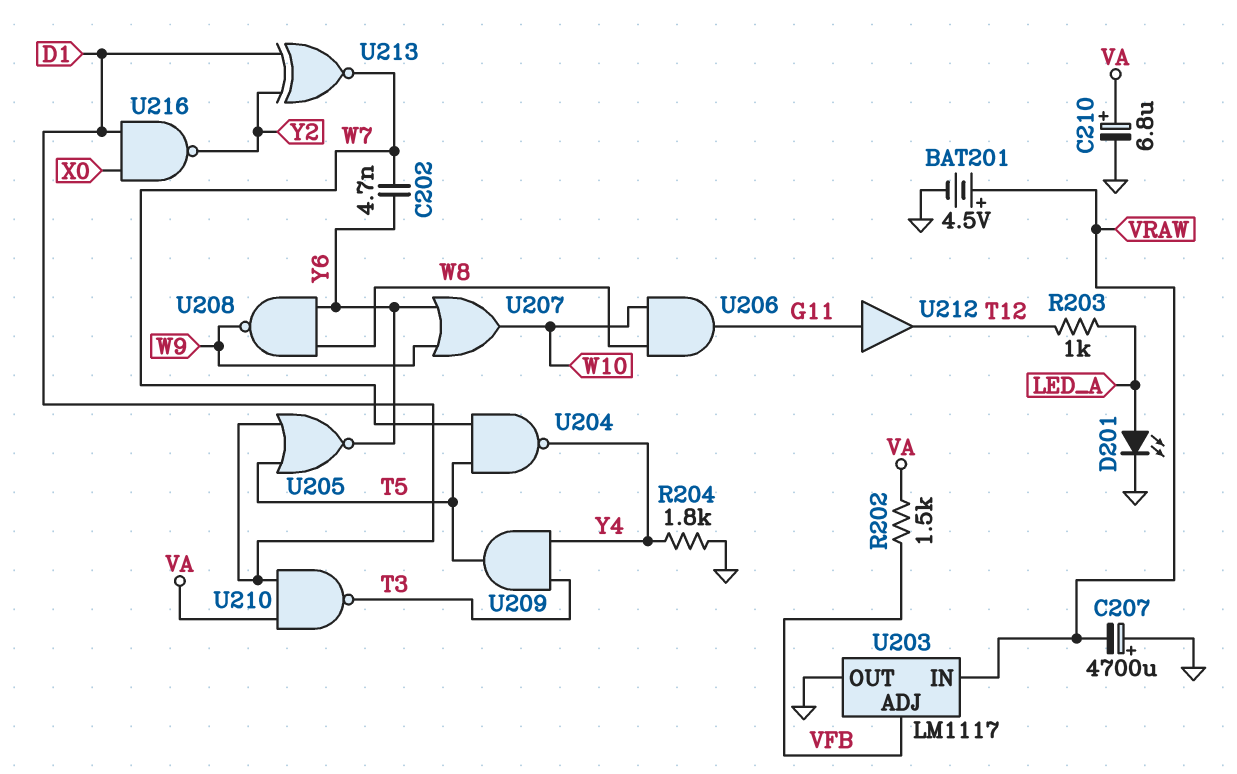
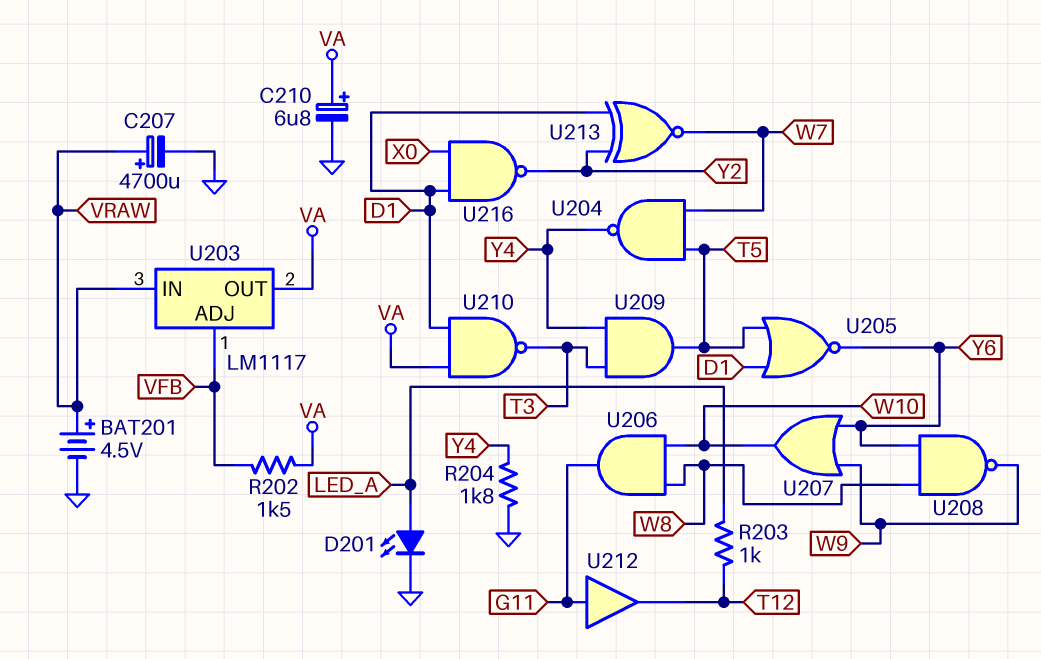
C202: 4.7nF (W7, Y6) -> none
C207: 4700uF (plus GND, minus VRAW) -> 4700uF (plus VRAW, minus GND)
U203 pin OUT: GND -> VA

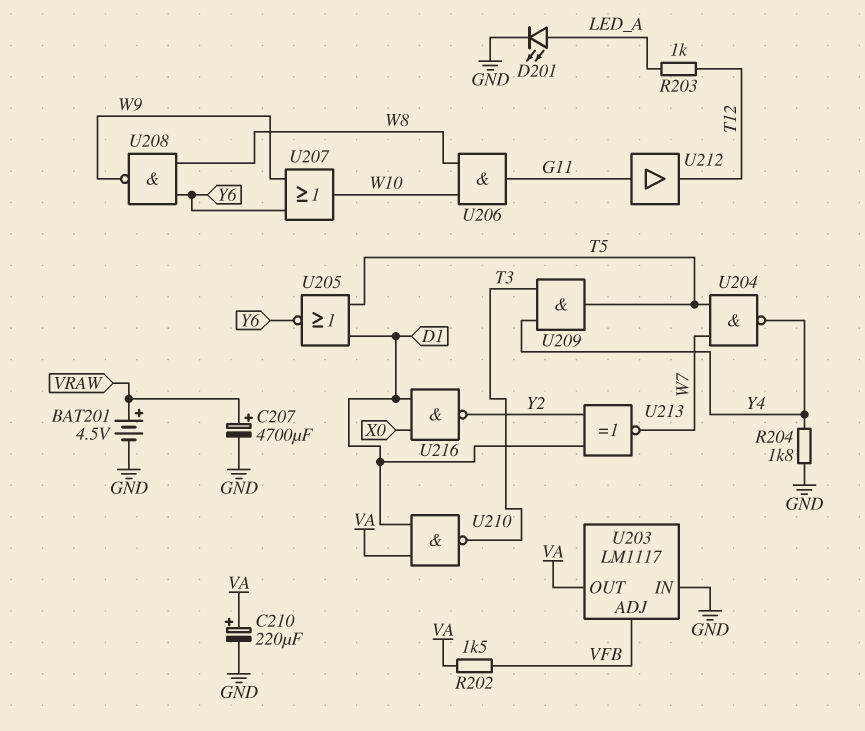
C210: 6.8uF (plus VA, minus GND) -> 220uF (plus VA, minus GND)
U203 pin IN: VRAW -> GND

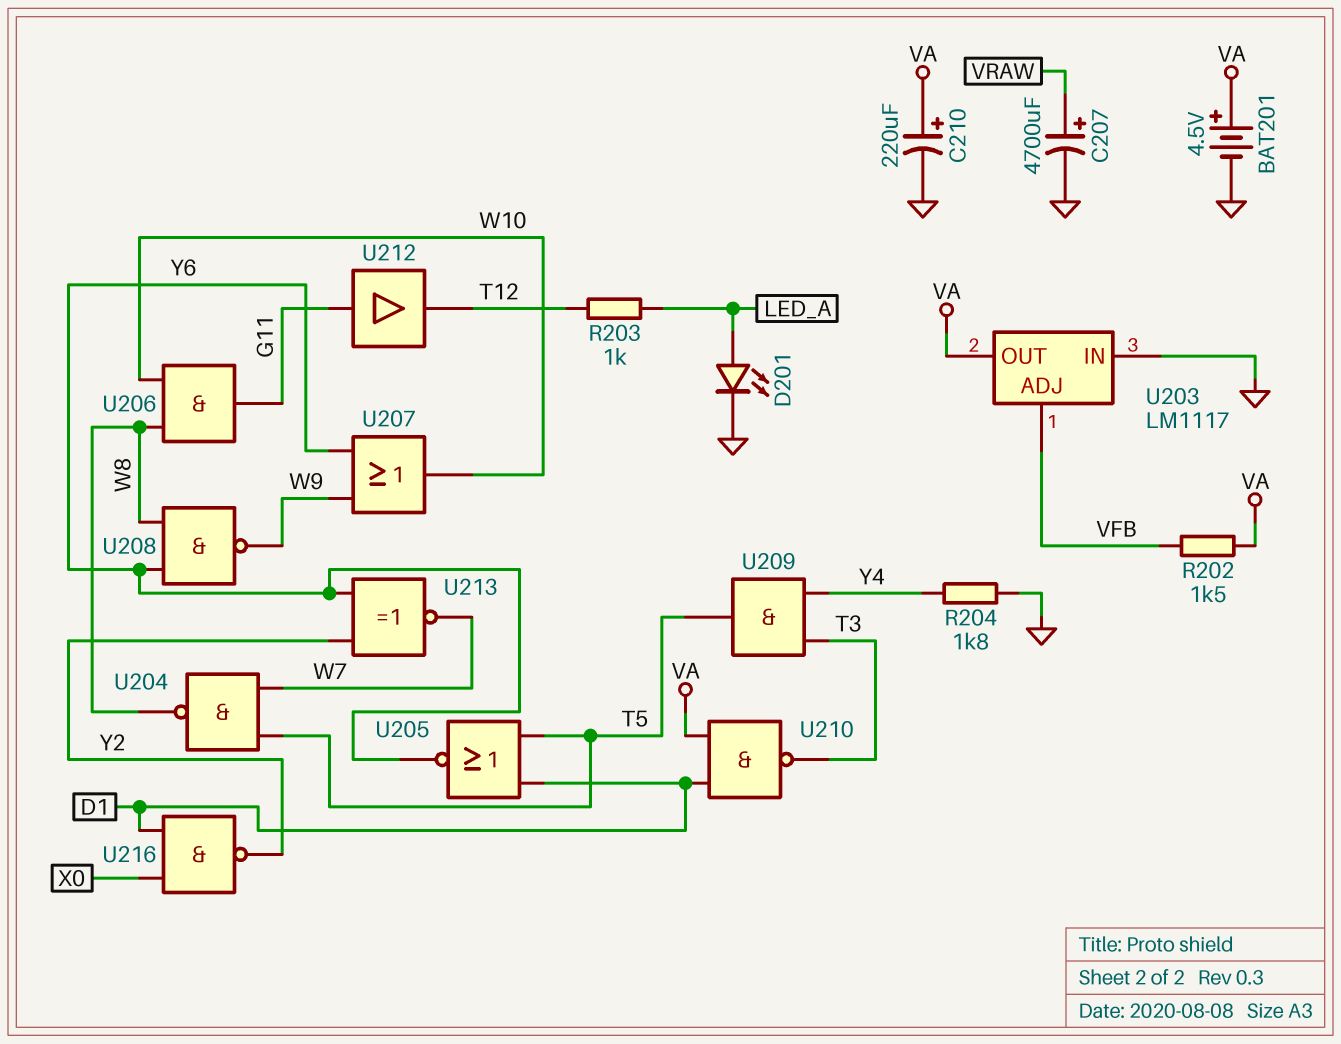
BAT201: 4.5V (plus VRAW, minus GND) -> 4.5V (plus VA, minus GND)
U204: NAND (in T5, in W7, out Y4) -> NAND (in T5, in W7, out W8)
U213: XNOR (in D1, in Y2, out W7) -> XNOR (in Y2, in Y6, out W7)

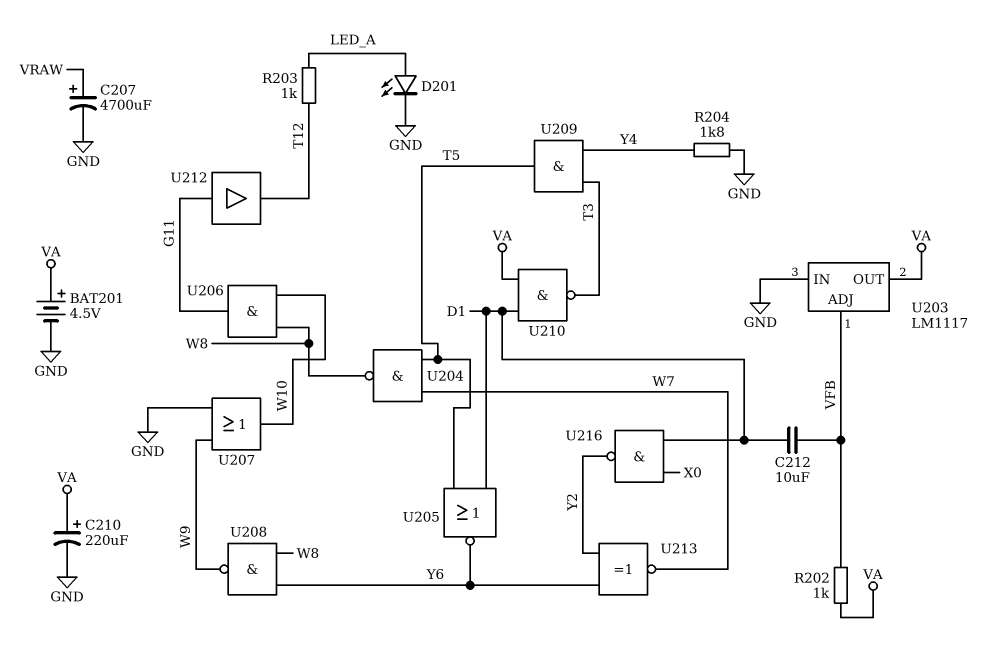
C212: none -> 10uF (D1, VFB)
R202: 1.5k (VA, VFB) -> 1k (VA, VFB)
U207: OR (in W9, in Y6, out W10) -> OR (in GND, in W9, out W10)

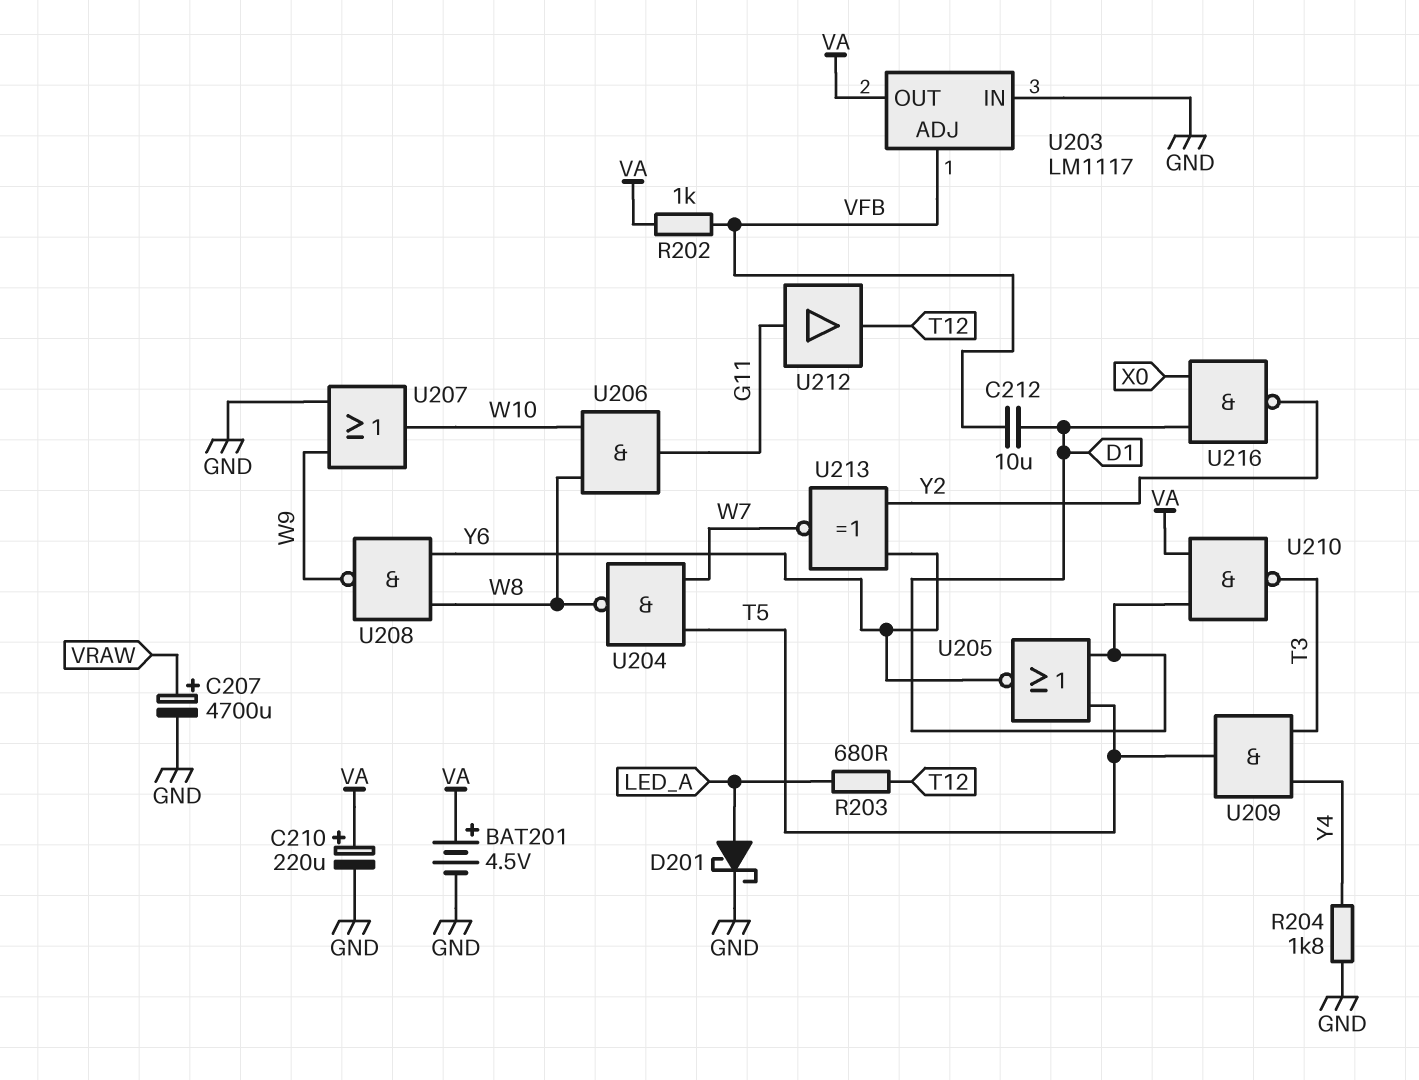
D201: LED (A LED_A, K GND) -> schottky (A LED_A, K GND)
R203: 1k (LED_A, T12) -> 680 (LED_A, T12)

